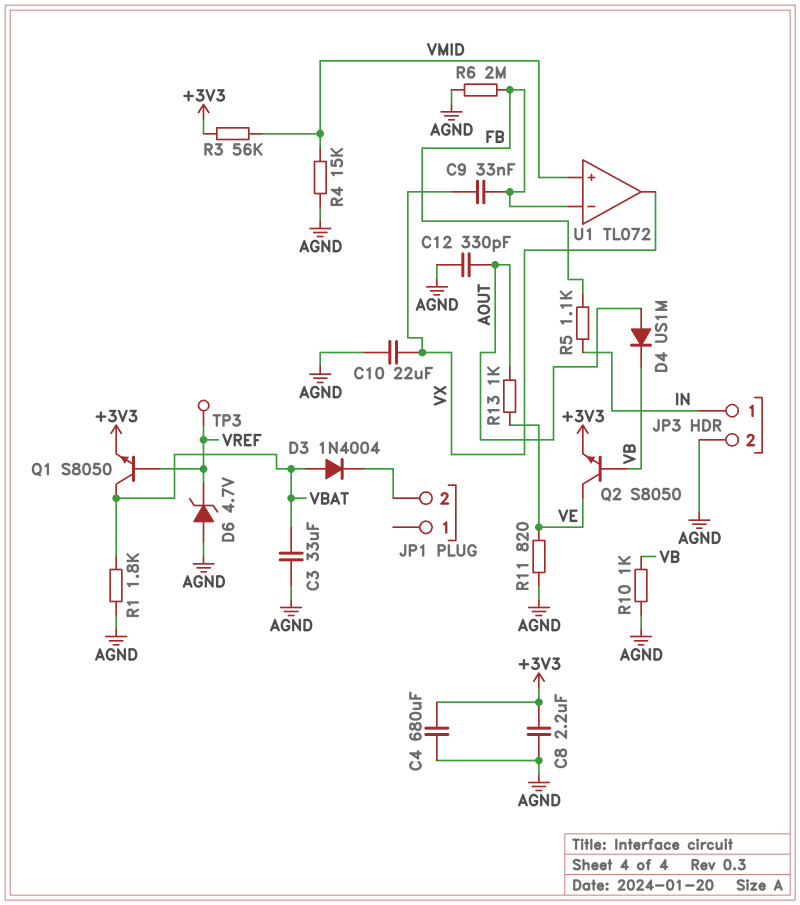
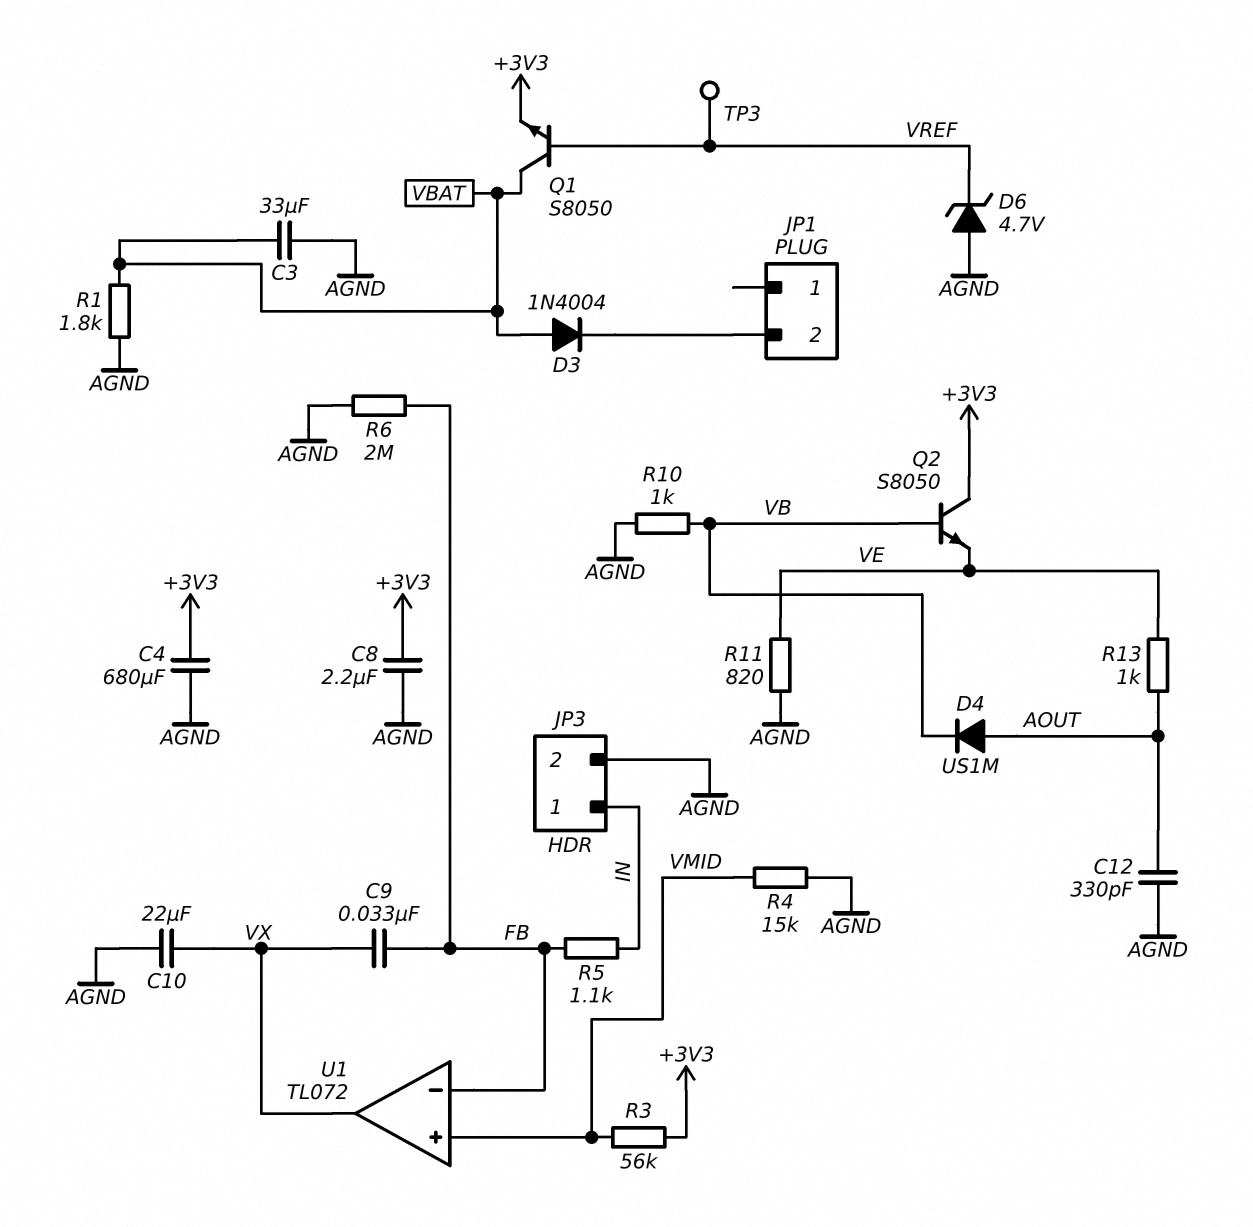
Q2: NPN S8050 (B VB, C VE, E +3V3) -> NPN S8050 (B VB, C +3V3, E VE)

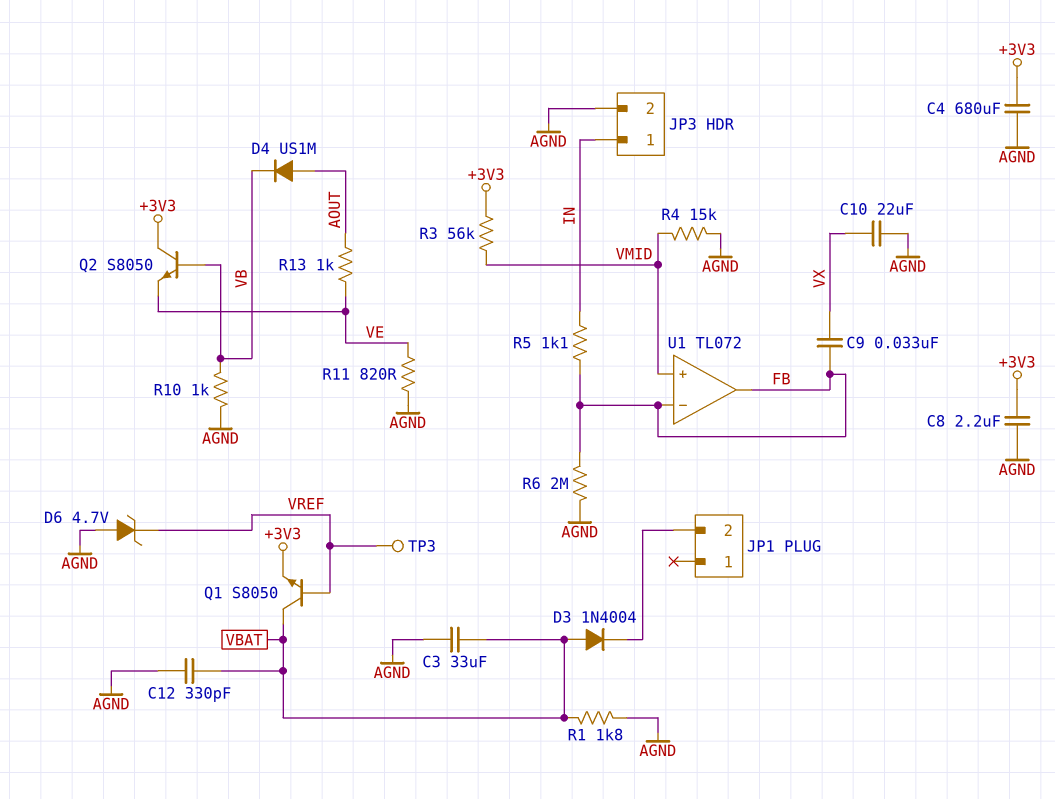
C12: 330pF (AGND, AOUT) -> 330pF (AGND, VBAT)
U1 pin out: VX -> FB

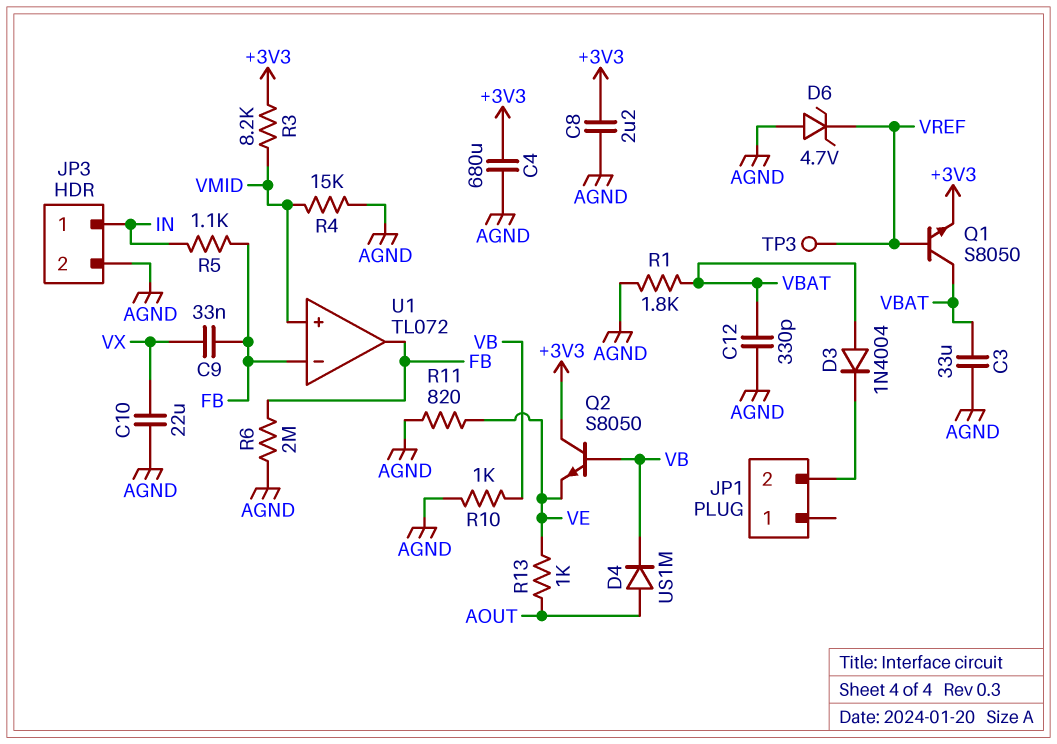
R3: 56k (+3V3, VMID) -> 8.2k (+3V3, VMID)

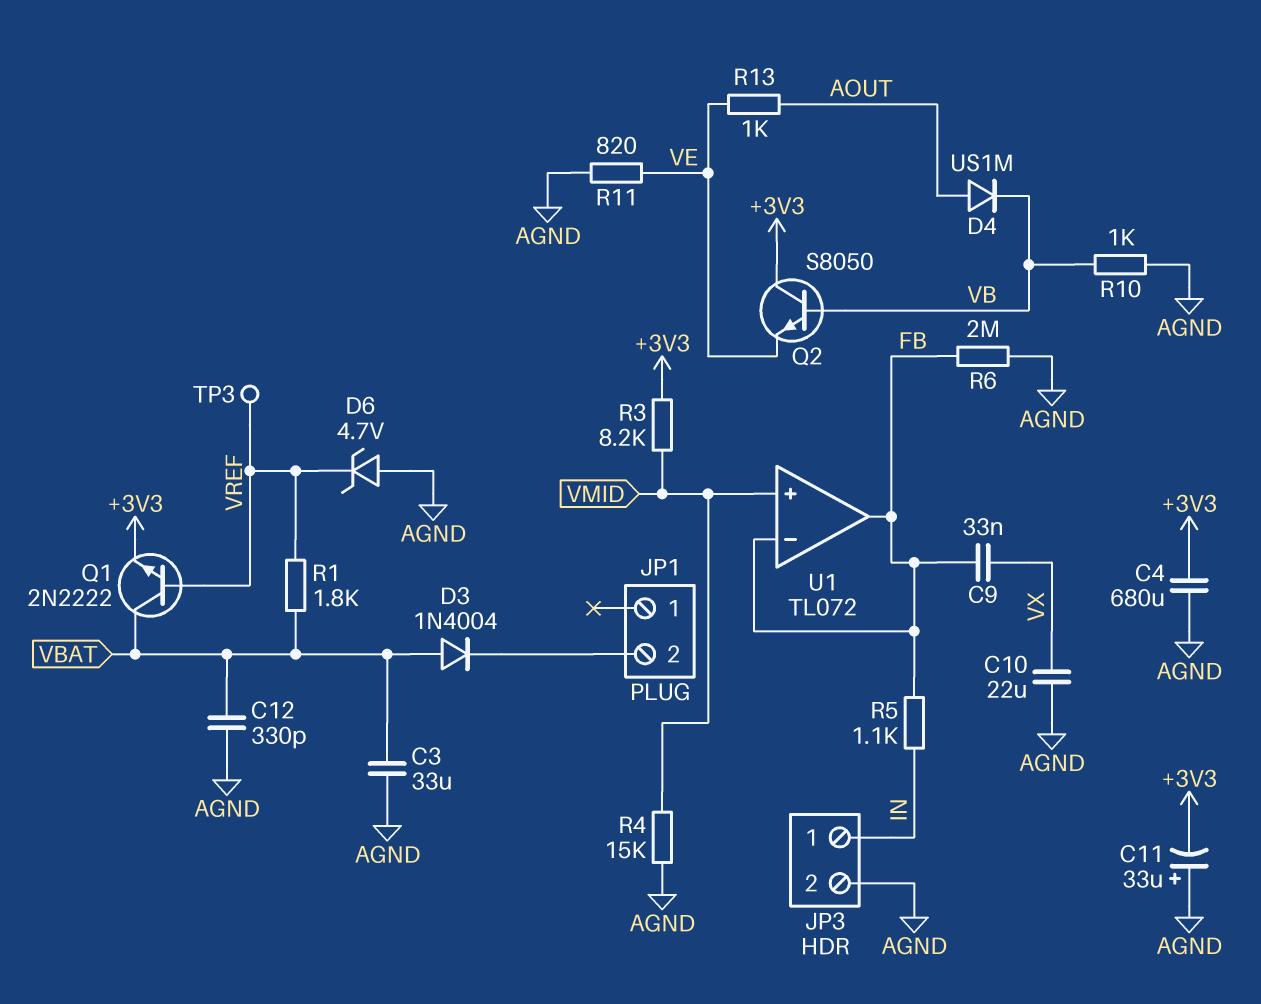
C8: 2.2uF (+3V3, AGND) -> none
C11: none -> 33uF (plus AGND, minus +3V3)
Q1: NPN S8050 (B VREF, C VBAT, E +3V3) -> NPN 2N2222 (B VREF, C VBAT, E +3V3)
R1: 1.8k (AGND, VBAT) -> 1.8k (VBAT, VREF)

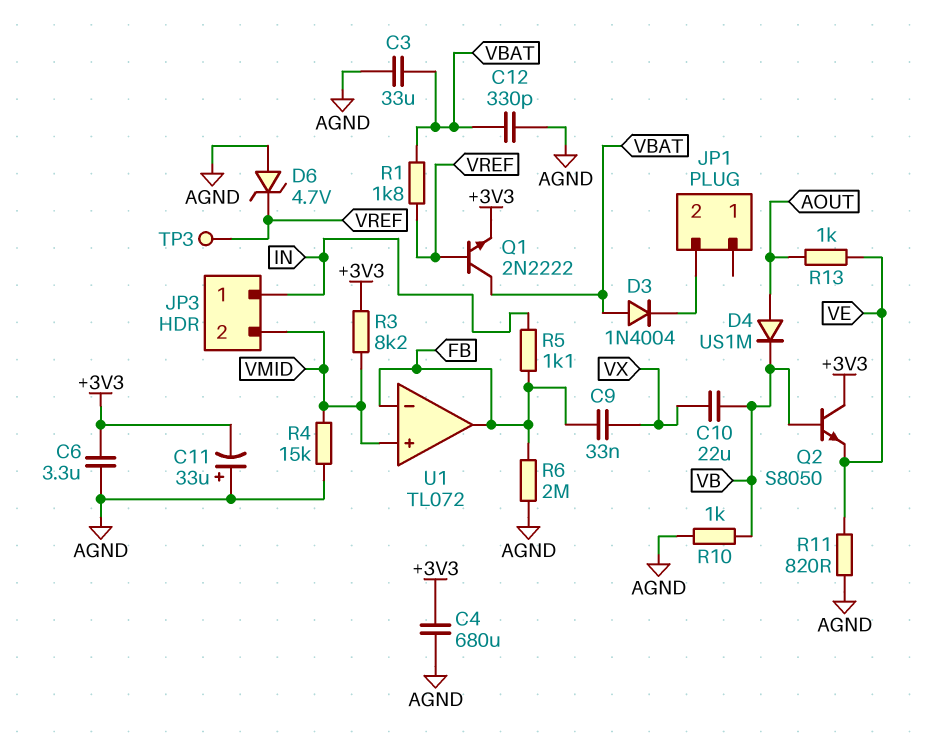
C6: none -> 3.3uF (+3V3, AGND)
C10: 22uF (AGND, VX) -> 22uF (VB, VX)
JP3 pin 2: AGND -> VMID

